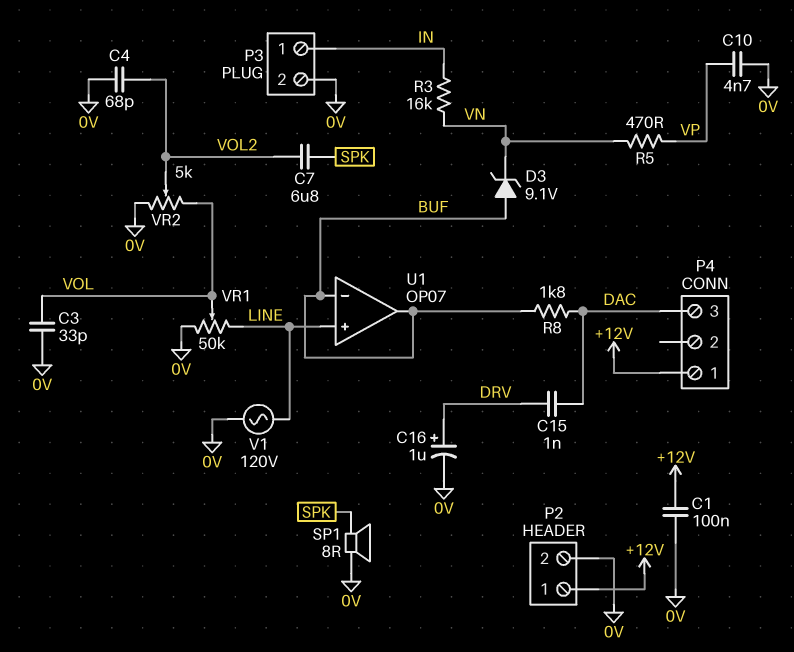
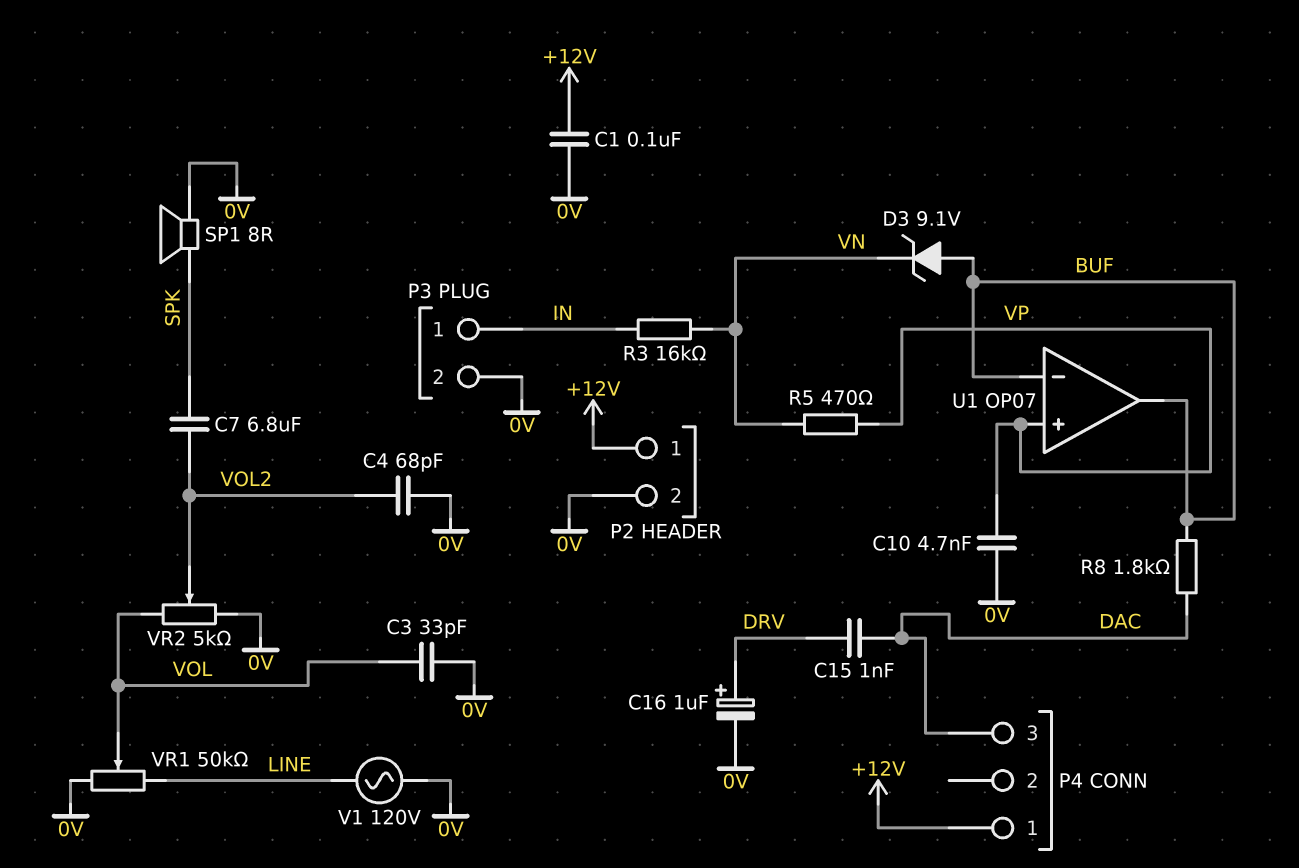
U1 pin in+: LINE -> VP

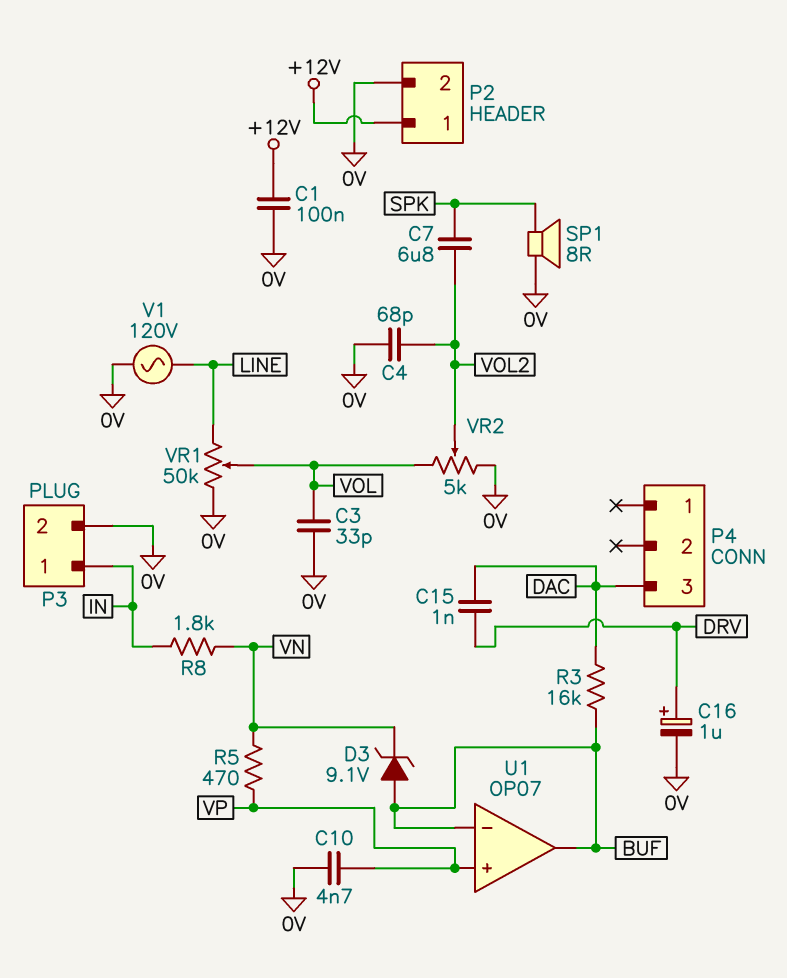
P4 pin 1: +12V -> none
R3: 16k (IN, VN) -> 16k (BUF, DAC)
R8: 1.8k (BUF, DAC) -> 1.8k (IN, VN)

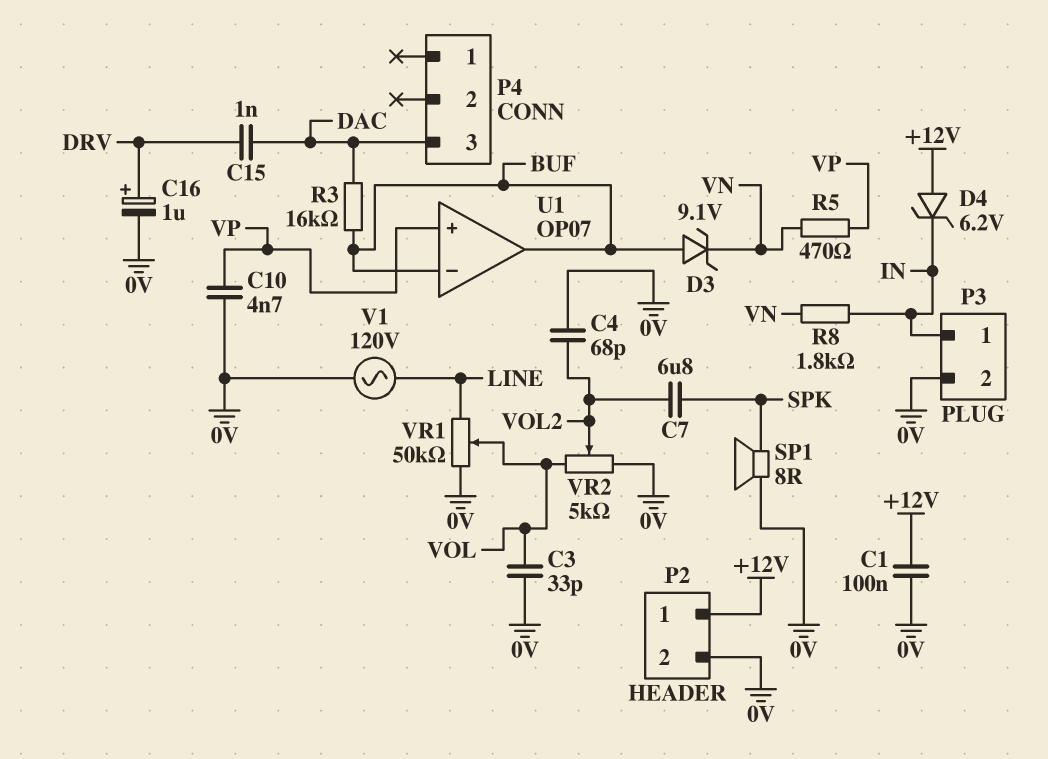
D4: none -> zener 6.2V (A +12V, K IN)

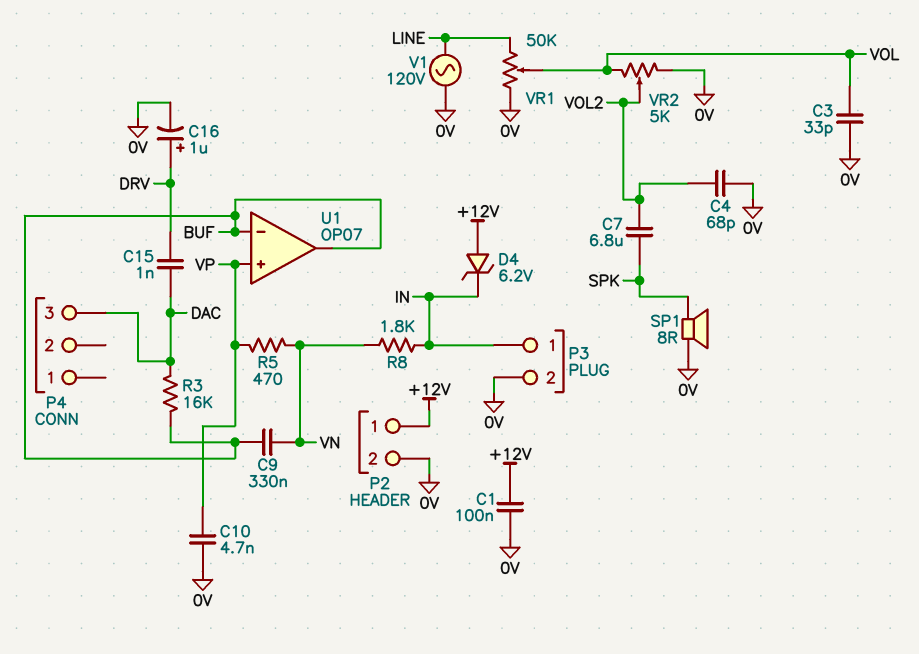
C9: none -> 330nF (BUF, VN)
D3: zener 9.1V (A BUF, K VN) -> none

